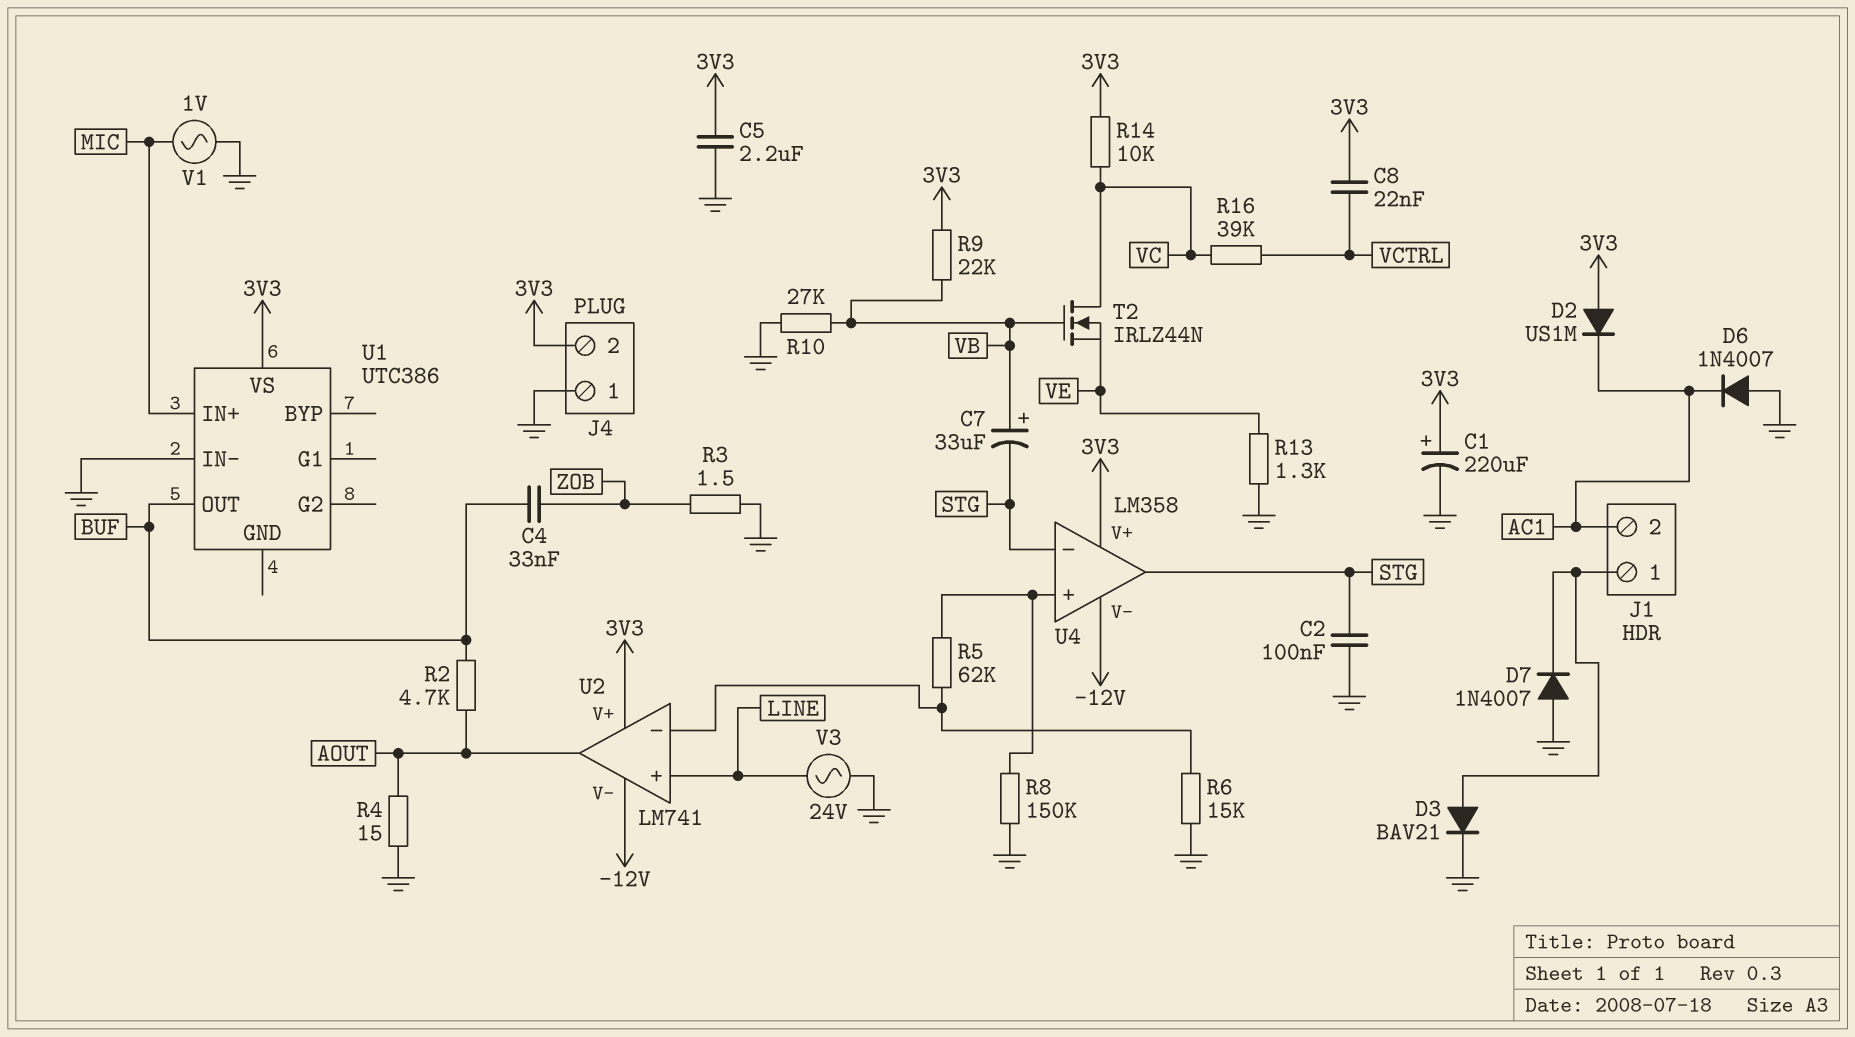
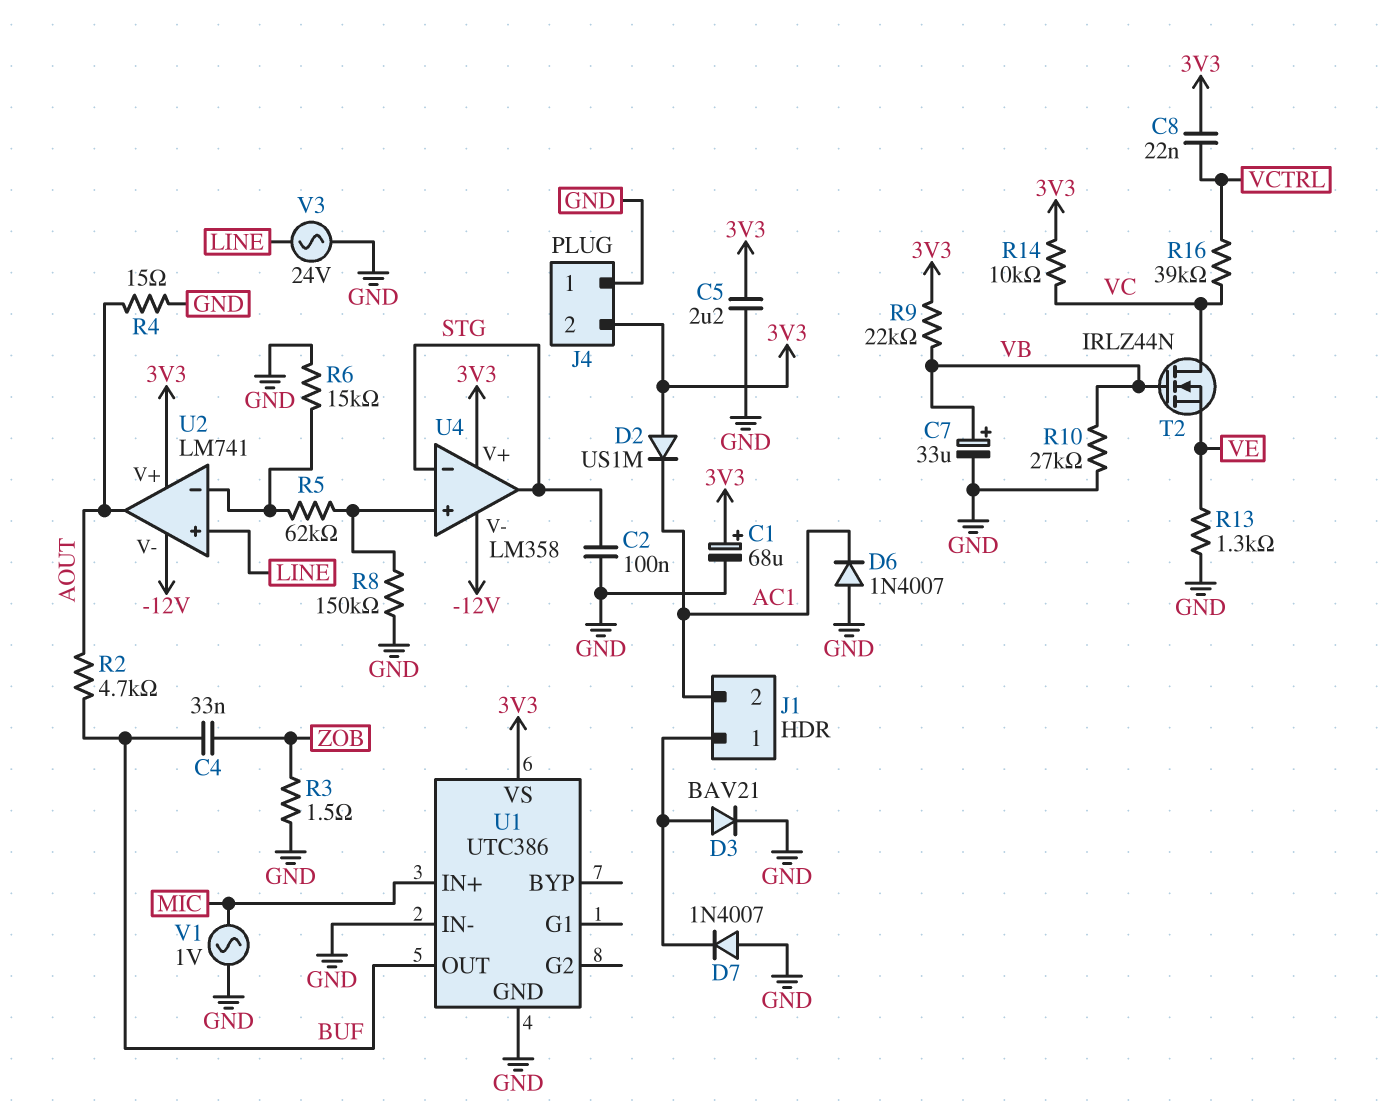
C1: 220uF (plus 3V3, minus GND) -> 68uF (plus 3V3, minus GND)
C7: 33uF (plus VB, minus STG) -> 33uF (plus VB, minus GND)
U1 pin GND: none -> GND

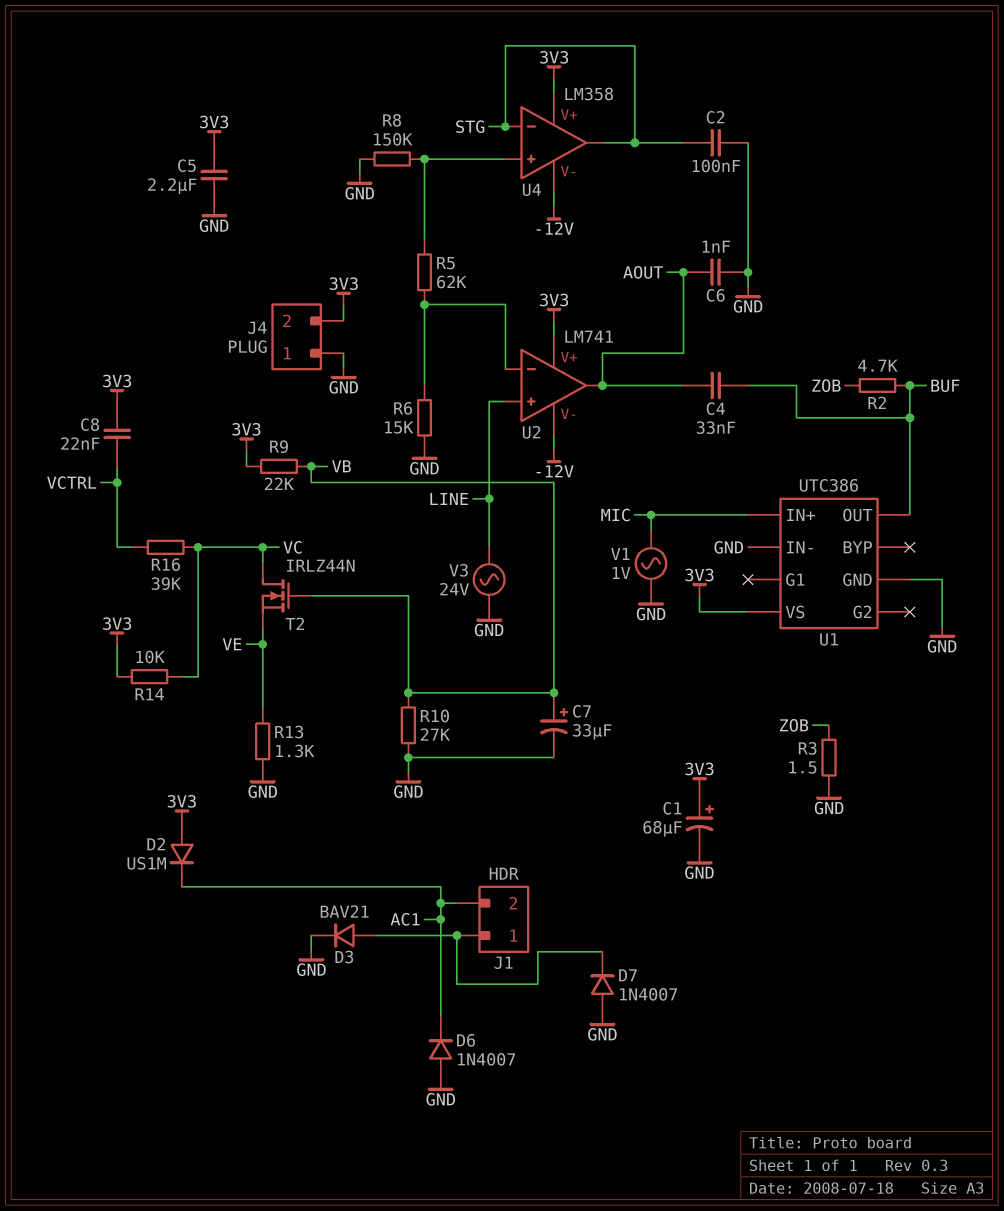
C4: 33nF (BUF, ZOB) -> 33nF (AOUT, BUF)
C6: none -> 1nF (AOUT, GND)
R2: 4.7k (AOUT, BUF) -> 4.7k (BUF, ZOB)
R4: 15 (AOUT, GND) -> none

